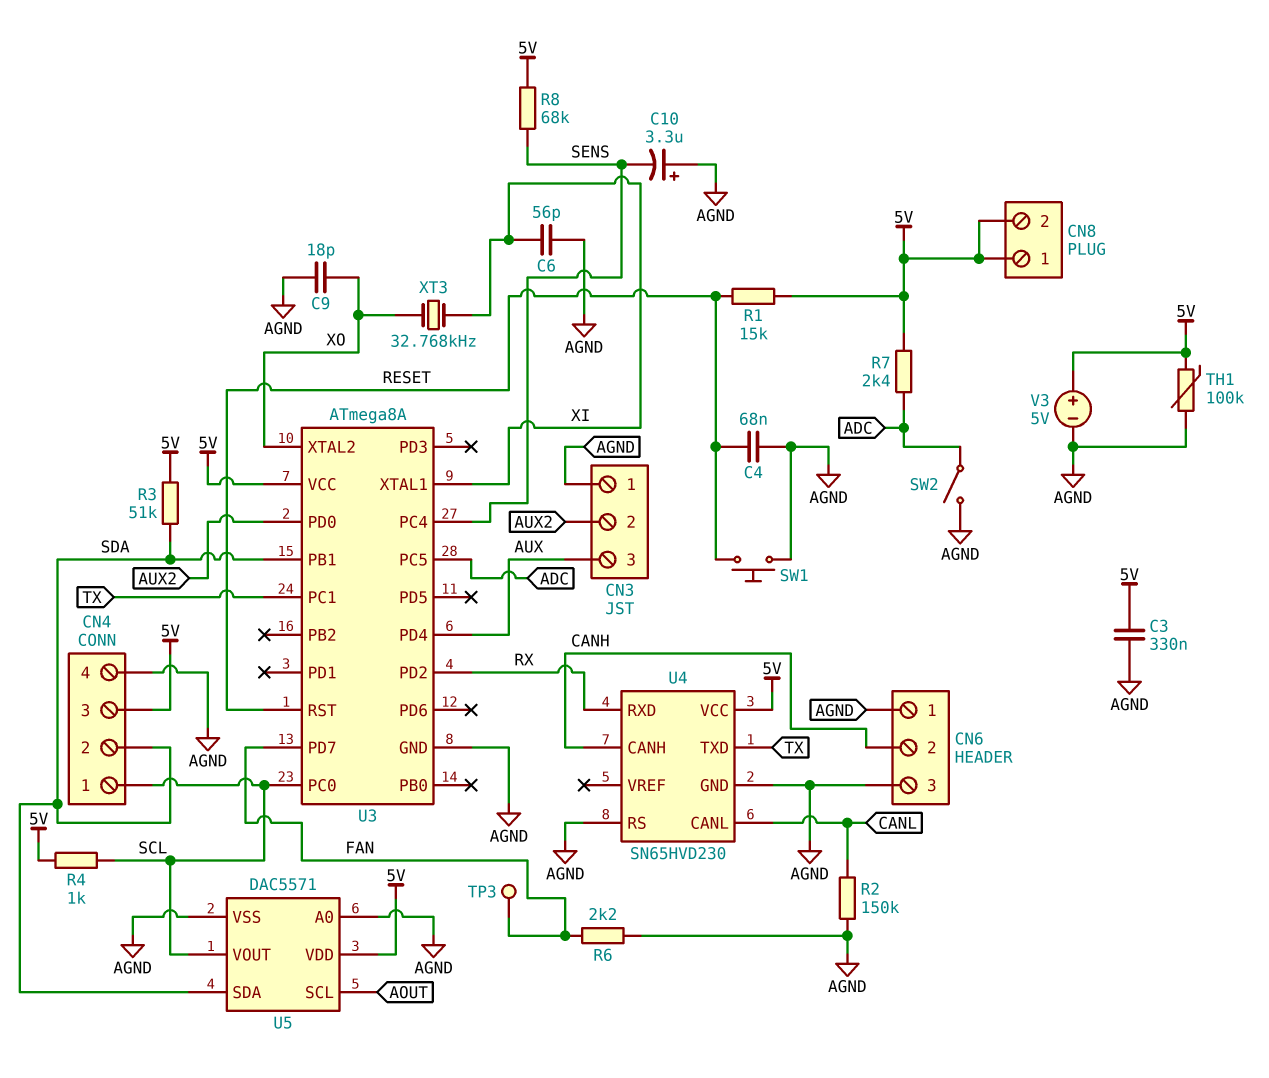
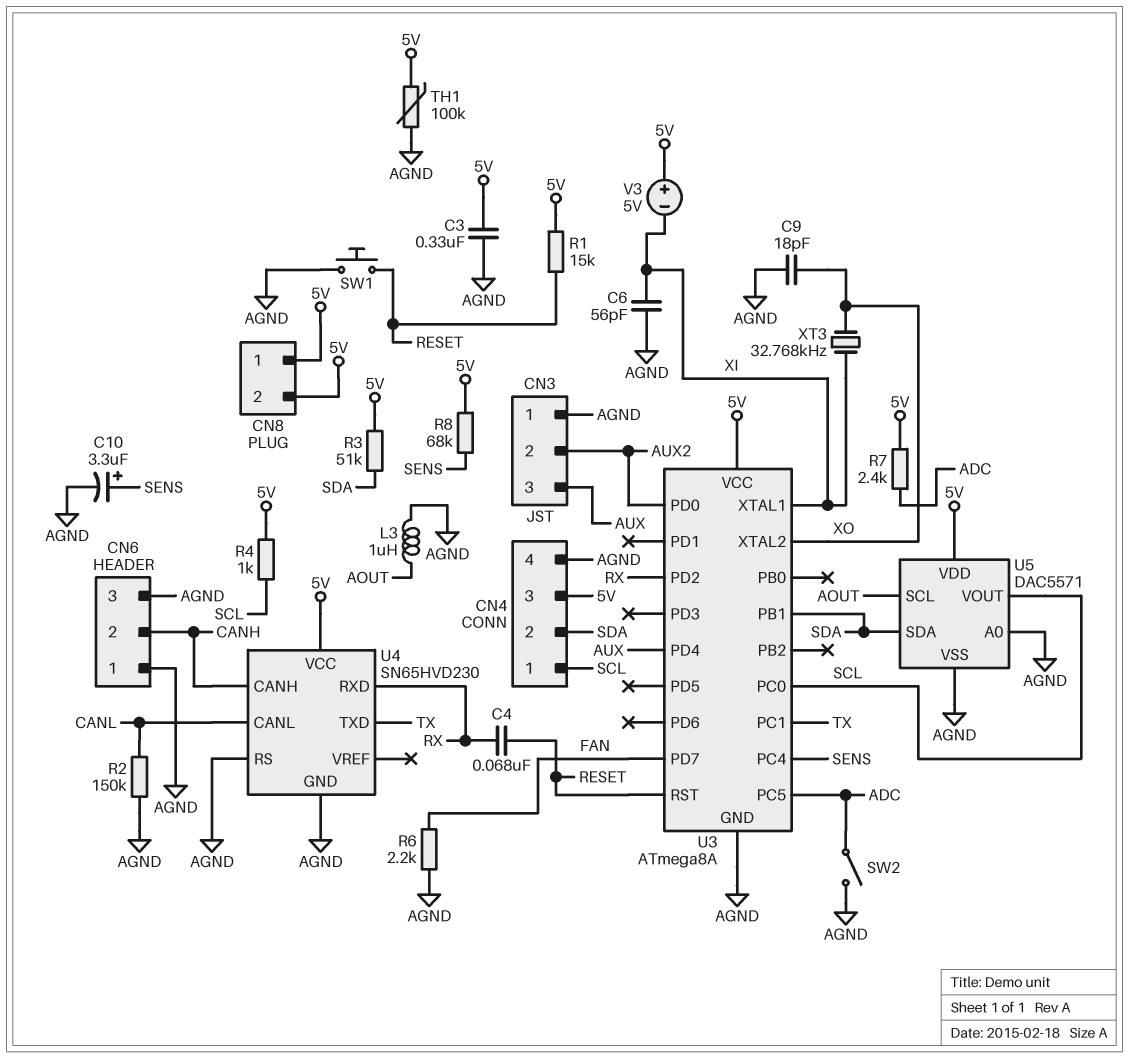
C4: 68nF (AGND, RESET) -> 68nF (RESET, RX)
C10: 3.3uF (plus AGND, minus SENS) -> 3.3uF (plus SENS, minus AGND)
L3: none -> 1uH (AGND, AOUT)
TP3: test point (FAN) -> none
V3: 5V (plus 5V, minus AGND) -> 5V (plus 5V, minus XI)

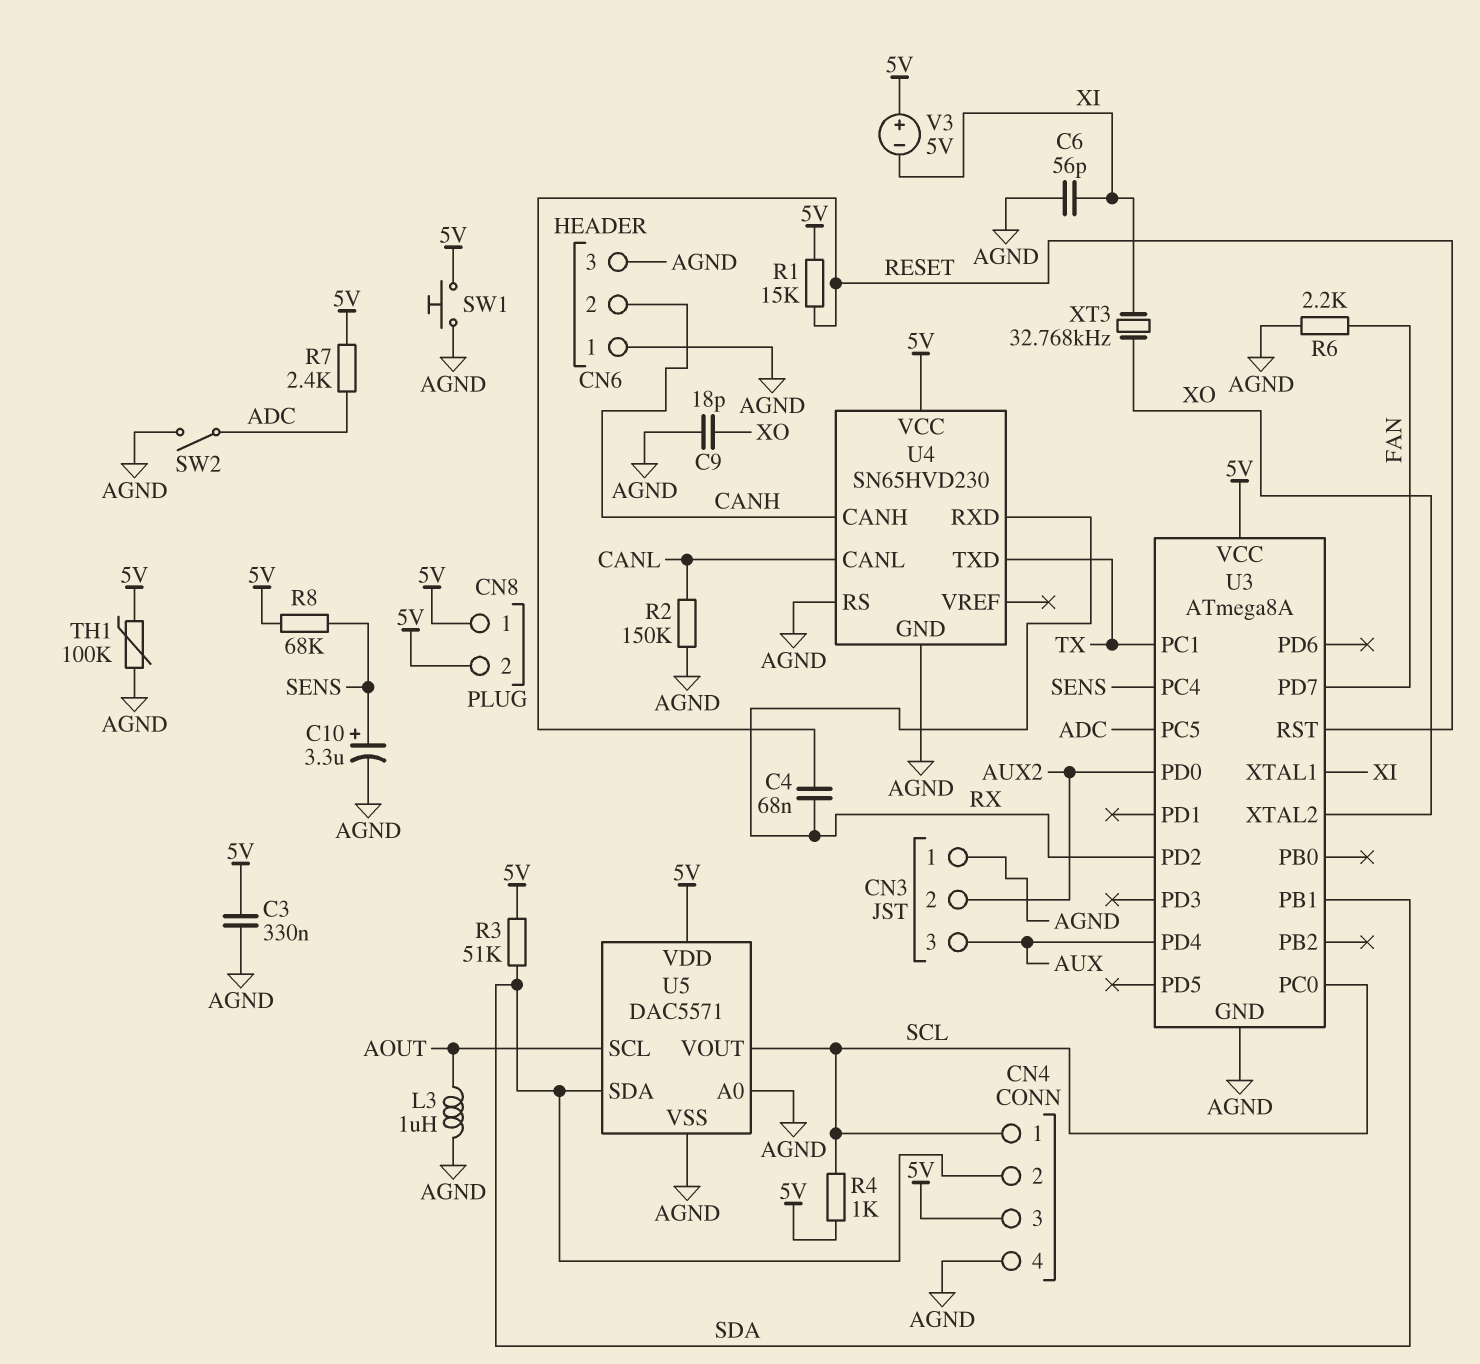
SW1: button (AGND, RESET) -> button (5V, AGND)

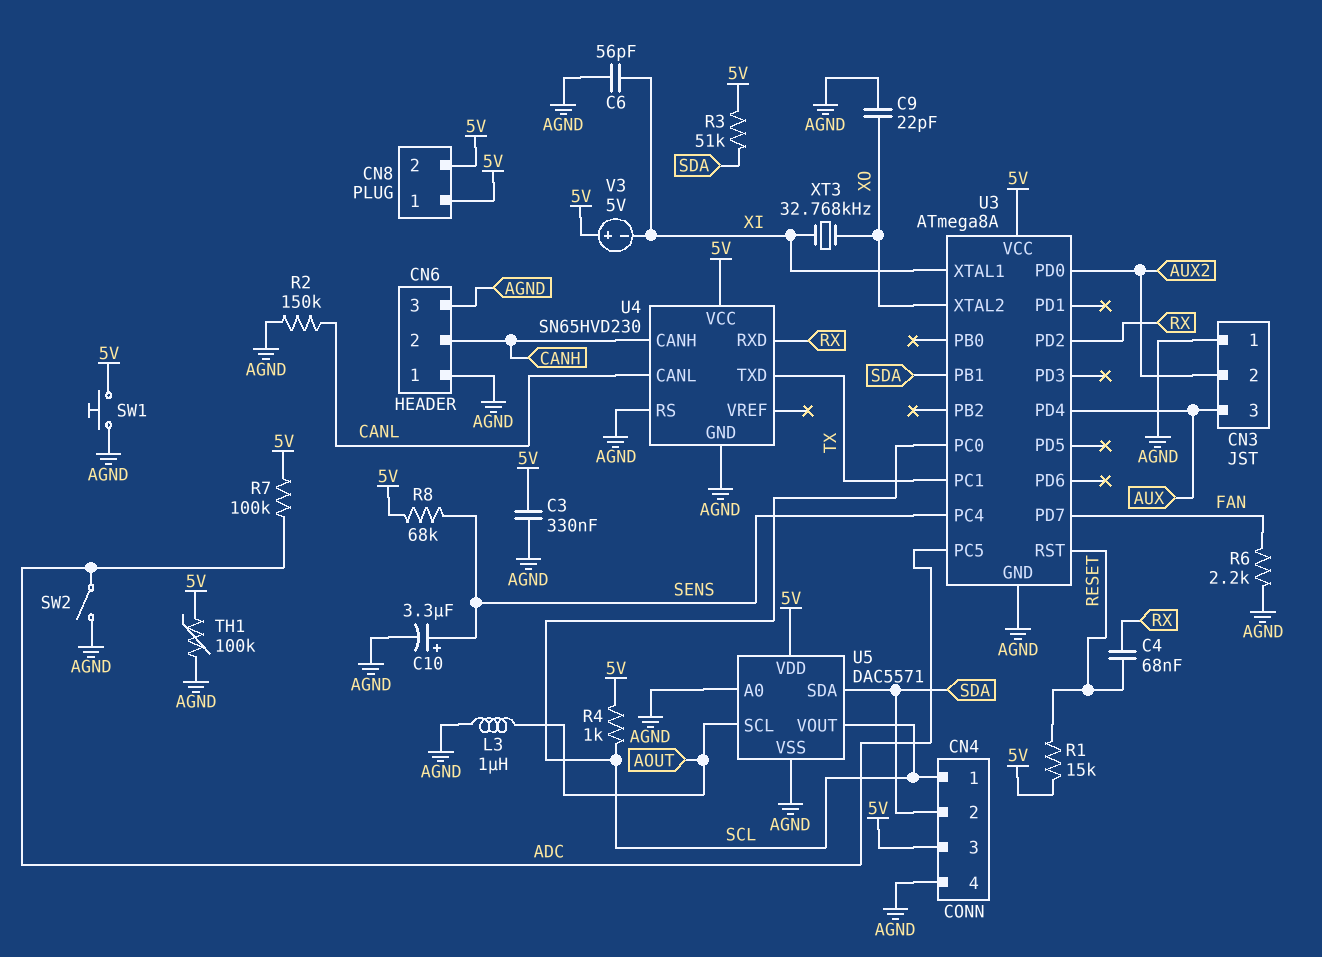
C9: 18pF (AGND, XO) -> 22pF (AGND, XO)
R7: 2.4k (5V, ADC) -> 100k (5V, ADC)

